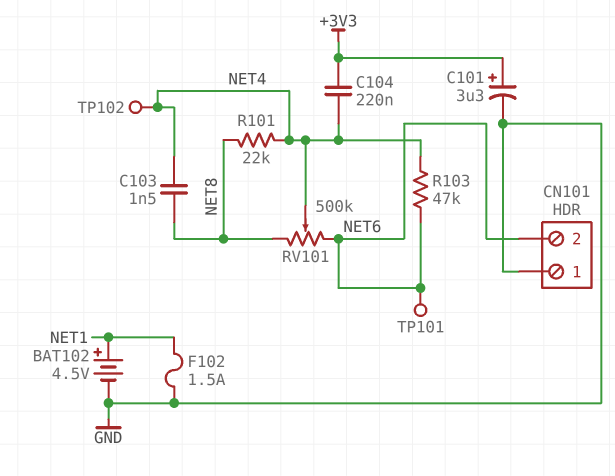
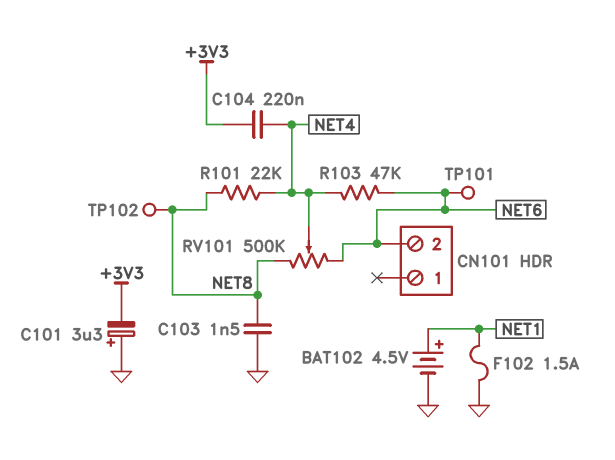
C101: 3.3uF (plus +3V3, minus GND) -> 3.3uF (plus GND, minus +3V3)
C103: 1.5nF (NET4, NET8) -> 1.5nF (GND, NET8)
CN101 pin 1: GND -> none
TP102: test point (NET4) -> test point (NET8)

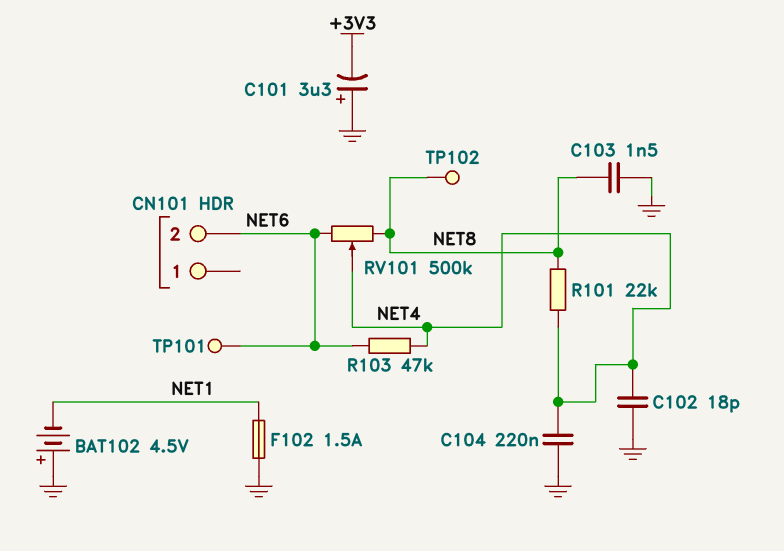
BAT102: 4.5V (plus NET1, minus GND) -> 4.5V (plus GND, minus NET1)
C102: none -> 18pF (GND, NET4)
C104: 220nF (+3V3, NET4) -> 220nF (GND, NET4)

